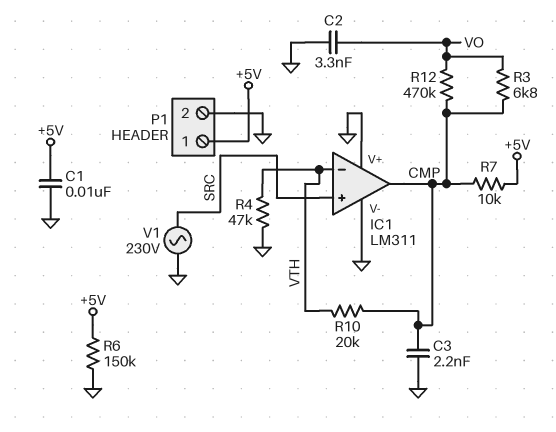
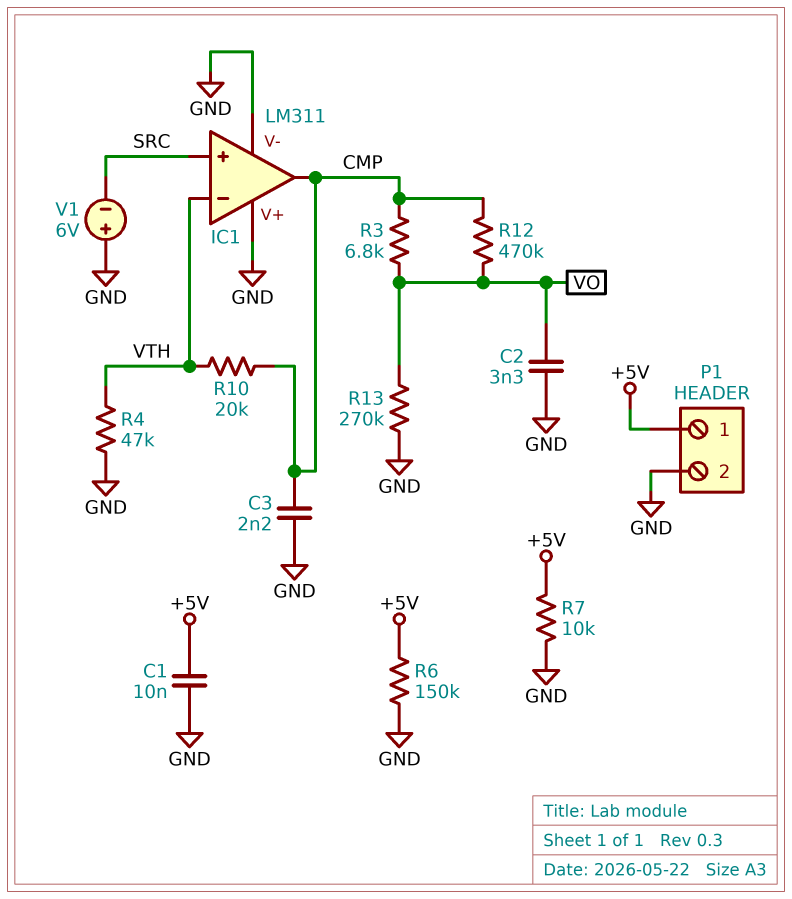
R7: 10k (+5V, CMP) -> 10k (+5V, GND)
R13: none -> 270k (GND, VO)
V1: AC 230V (GND, SRC) -> 6V (plus GND, minus SRC)

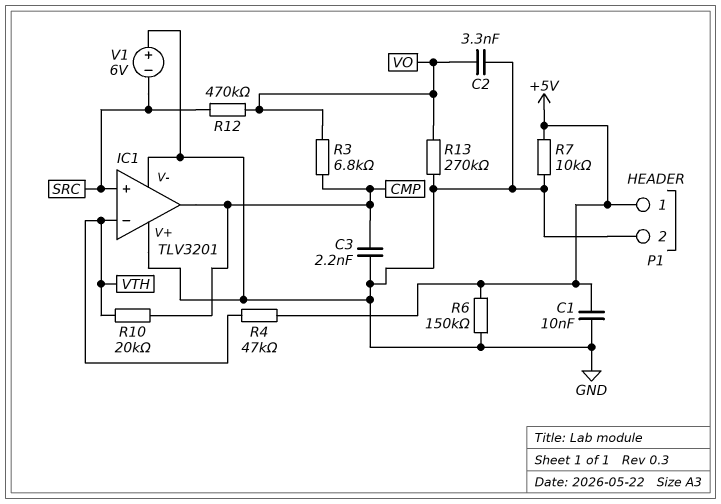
IC1: LM311 -> TLV3201
R4: 47k (GND, VTH) -> 47k (+5V, VTH)
R12: 470k (CMP, VO) -> 470k (SRC, VO)

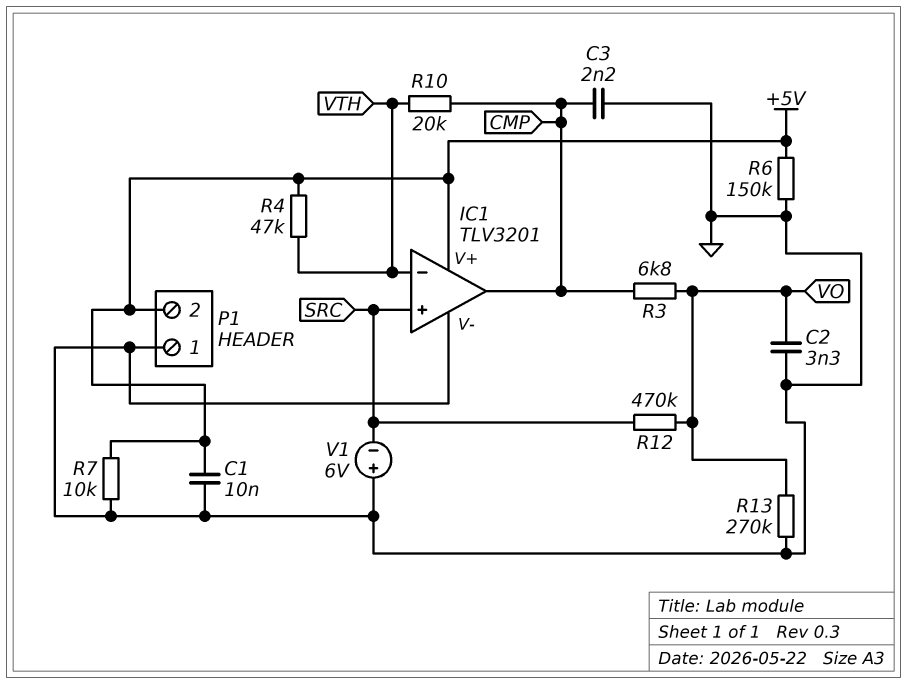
IC1 pin V+: GND -> +5V
P1 pin 1: +5V -> GND
P1 pin 2: GND -> +5V

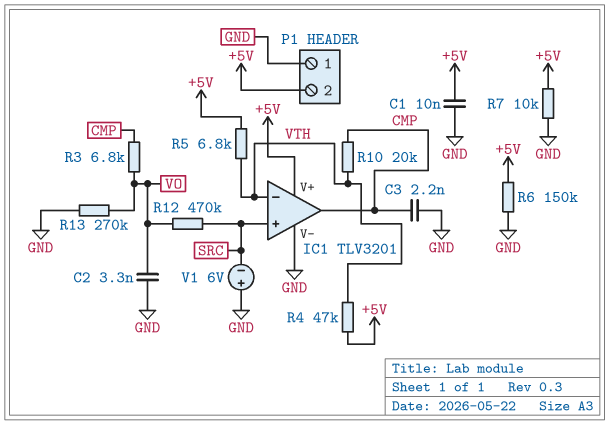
R5: none -> 6.8k (+5V, VTH)

